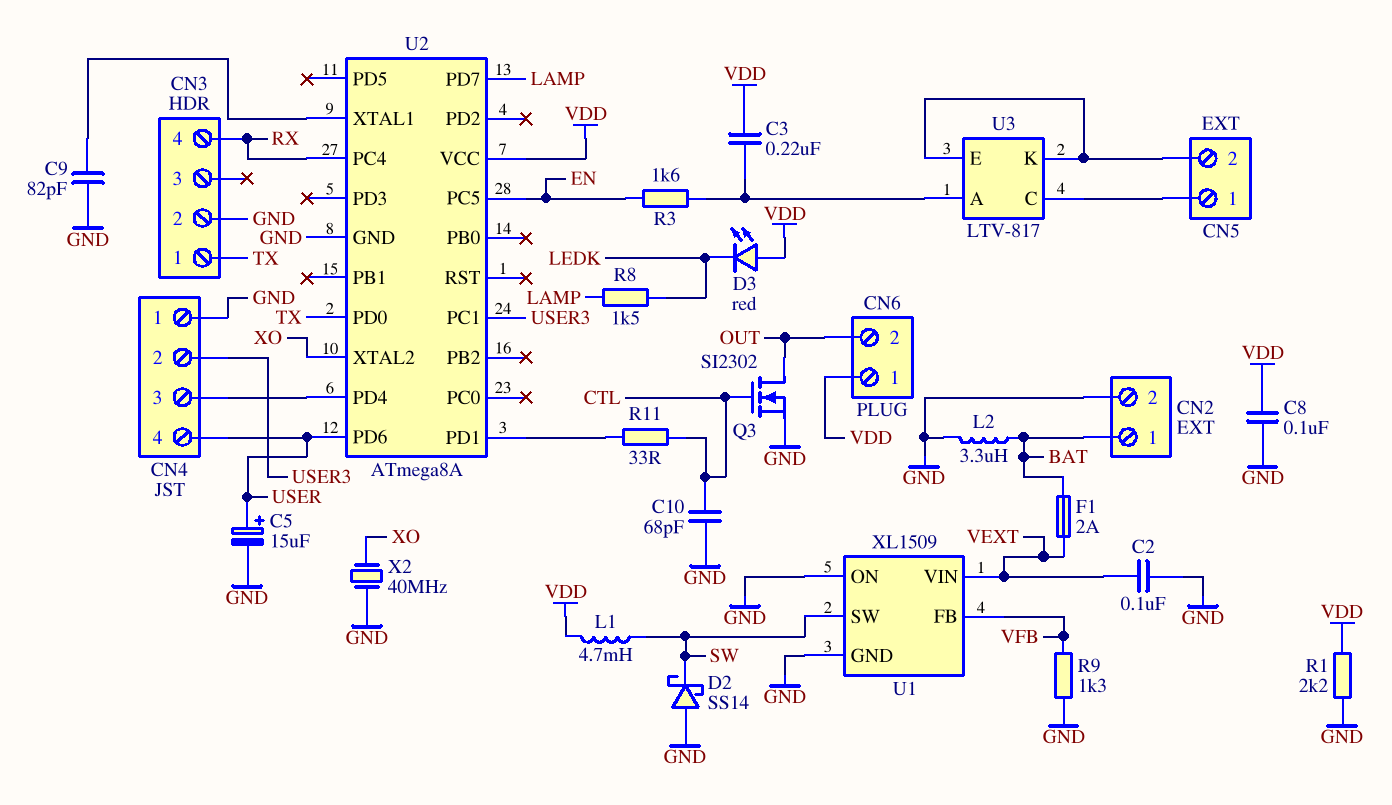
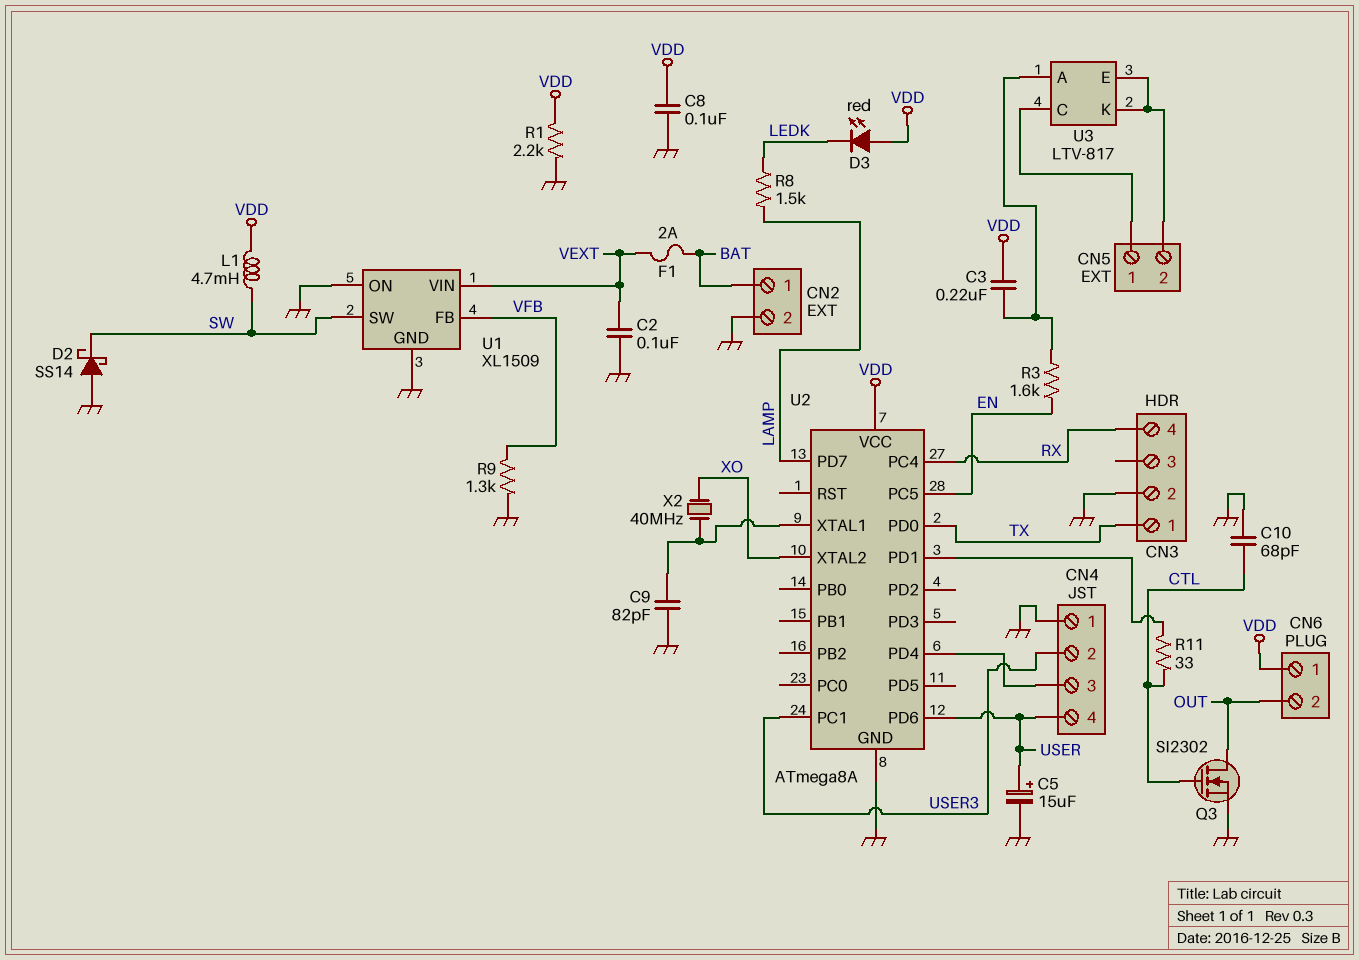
L2: 3.3uH (BAT, GND) -> none
X2: 40MHz (GND, XO) -> 40MHz (U2/XTAL1, XO)

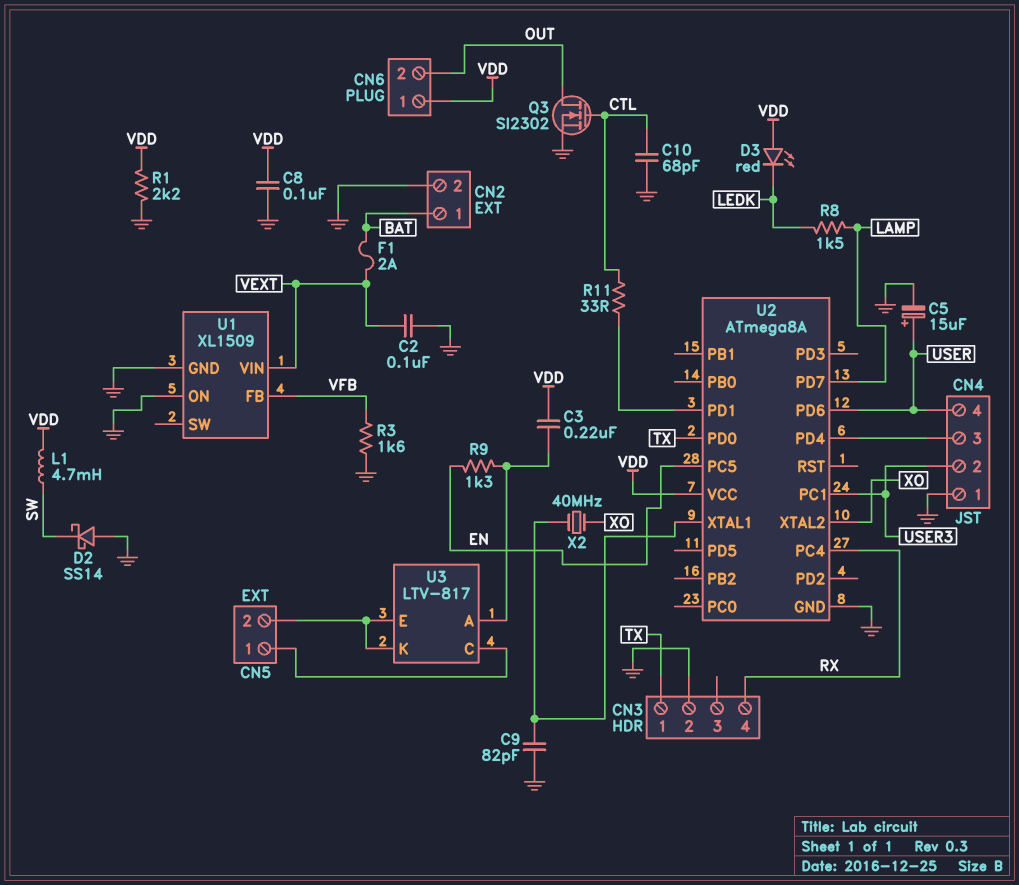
R3: 1.6k (EN, U3/A) -> 1.6k (GND, VFB)
R9: 1.3k (GND, VFB) -> 1.3k (EN, U3/A)
U1 pin SW: SW -> none

